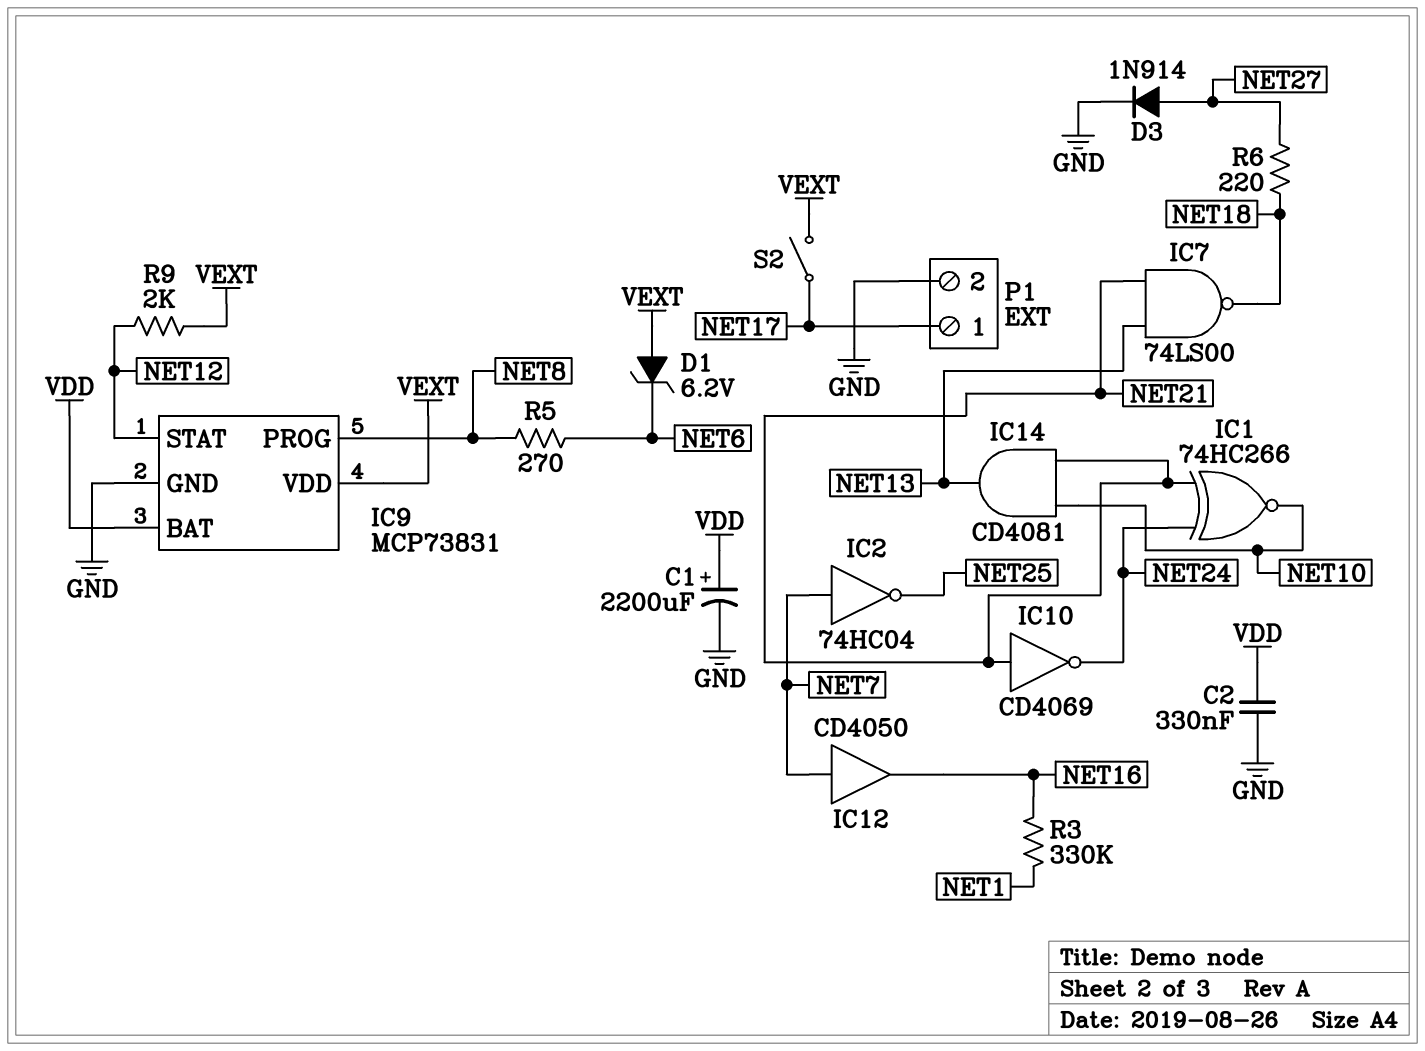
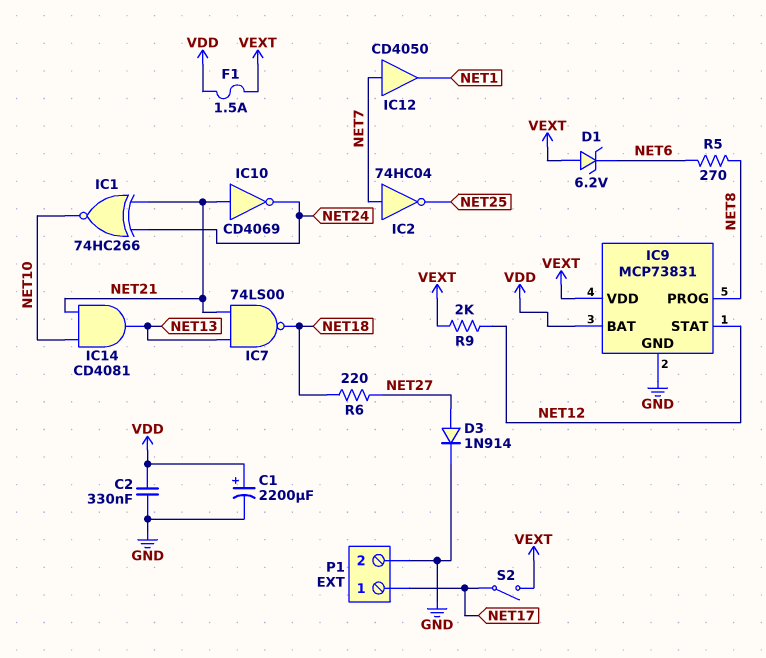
F1: none -> 1.5A (VDD, VEXT)
IC12: buffer CD4050 (in NET7, out NET16) -> buffer CD4050 (in NET7, out NET1)
R3: 330k (NET1, NET16) -> none

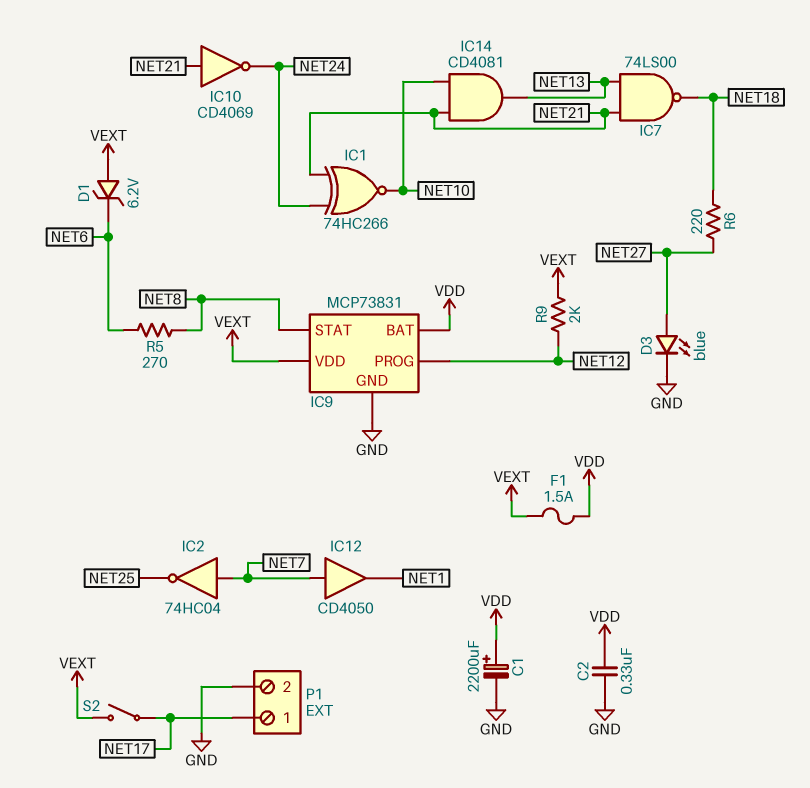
D3: diode 1N914 (A NET27, K GND) -> LED blue (A NET27, K GND)
IC9 pin PROG: NET8 -> NET12
IC9 pin STAT: NET12 -> NET8

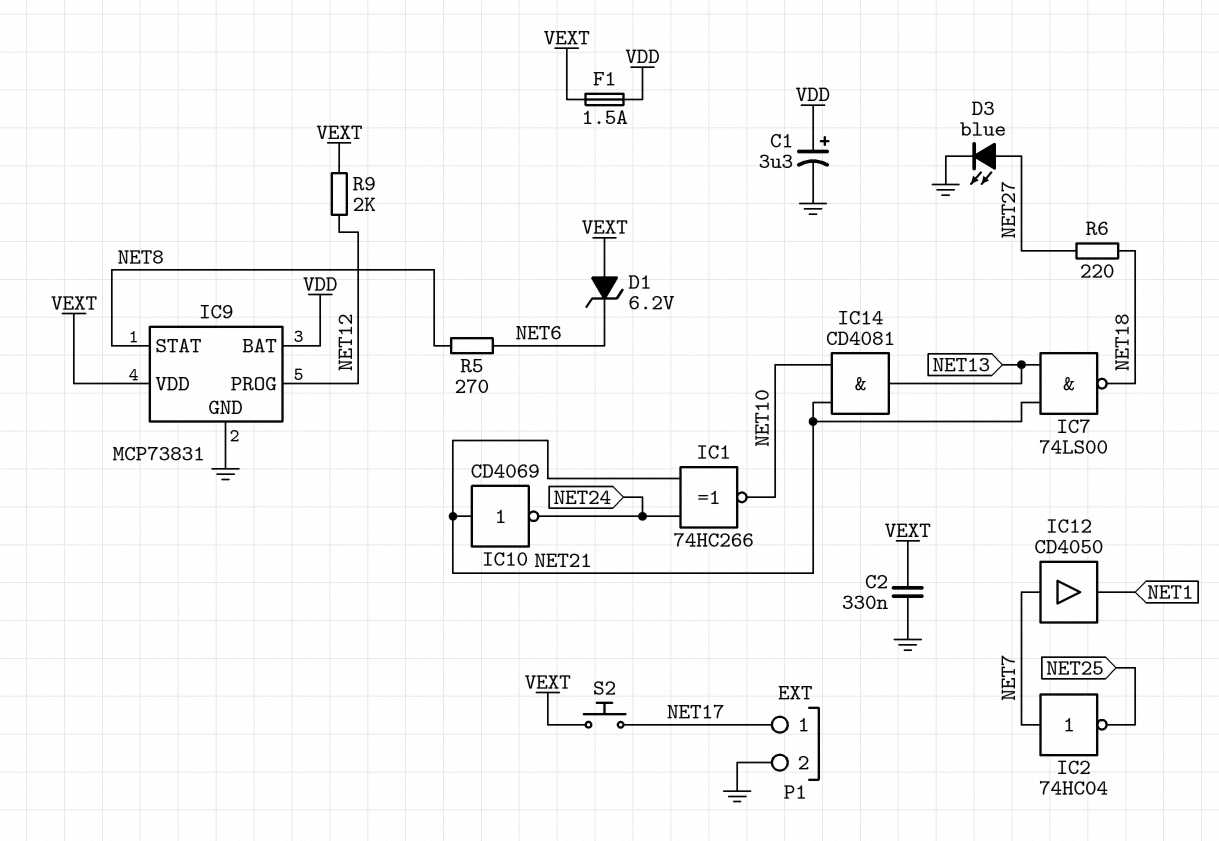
C1: 2200uF (plus VDD, minus GND) -> 3.3uF (plus VDD, minus GND)
C2: 330nF (GND, VDD) -> 330nF (GND, VEXT)
S2: switch (NET17, VEXT) -> button (NET17, VEXT)

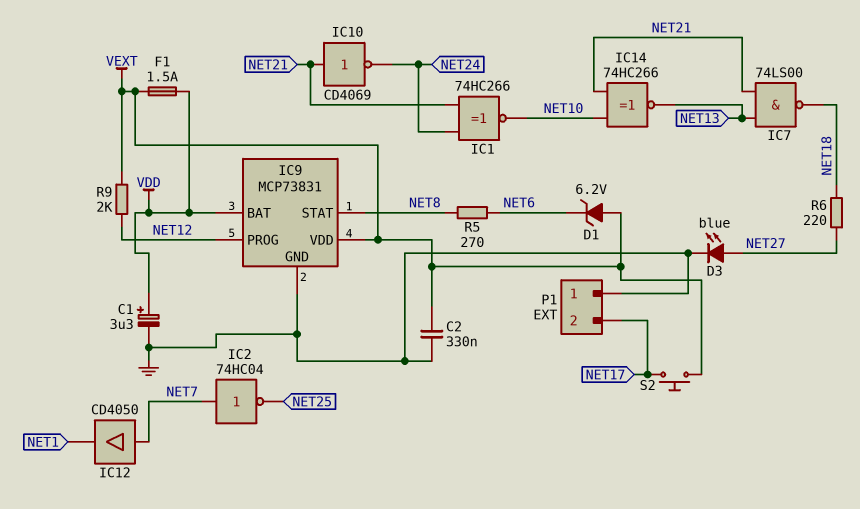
IC14: AND CD4081 (in NET10, in NET21, out NET13) -> XNOR 74HC266 (in NET10, in NET21, out NET13)
P1 pin 1: NET17 -> GND
P1 pin 2: GND -> NET17

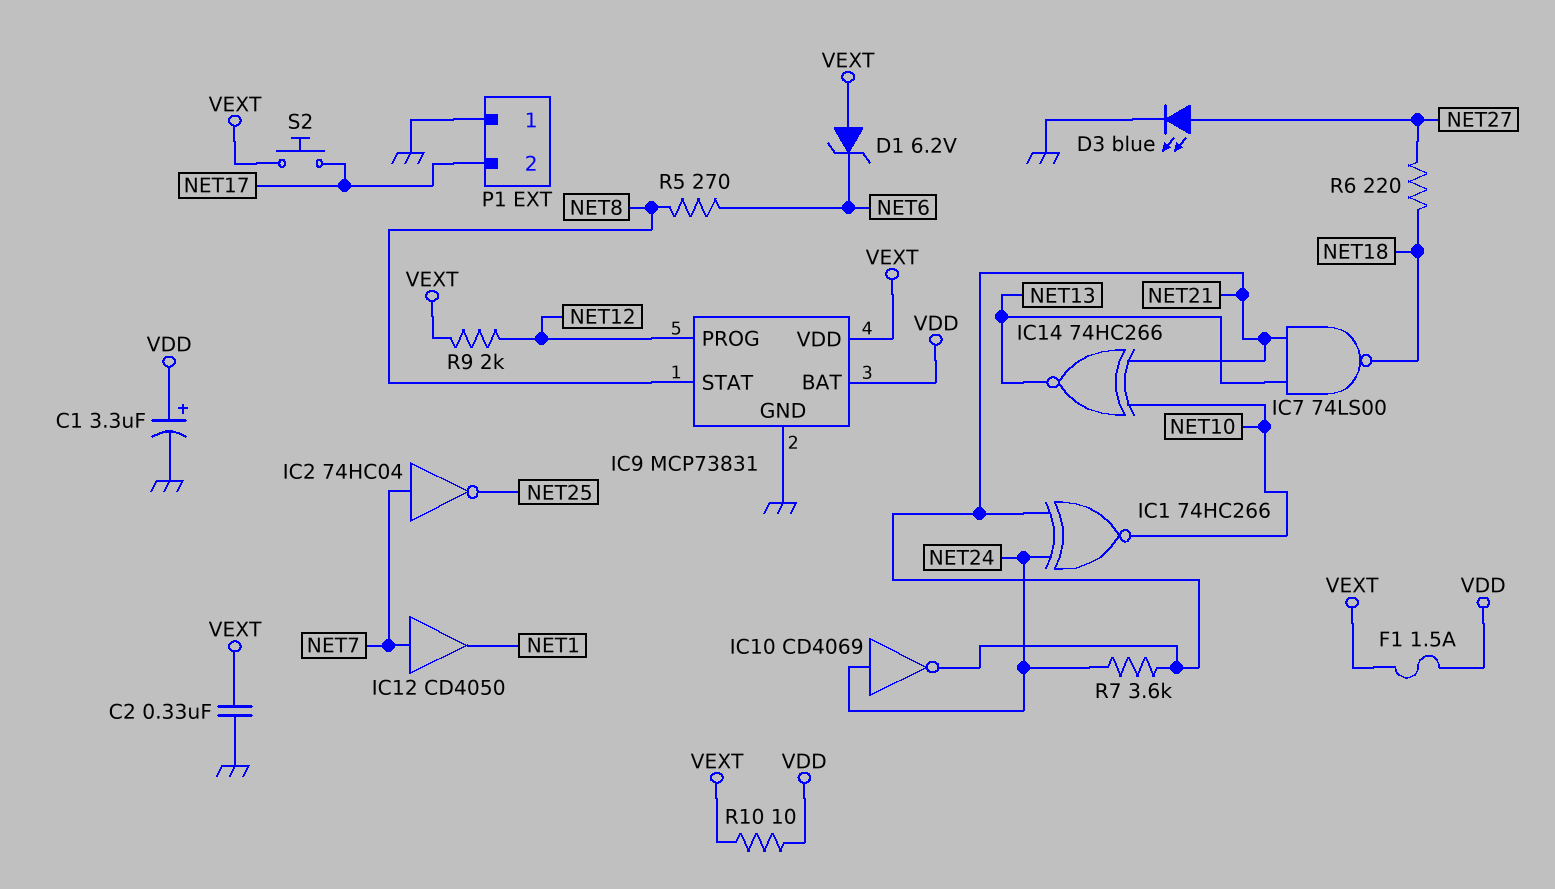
IC10: NOT CD4069 (in NET21, out NET24) -> NOT CD4069 (in NET24, out NET21)
R7: none -> 3.6k (NET21, NET24)
R10: none -> 10 (VDD, VEXT)

